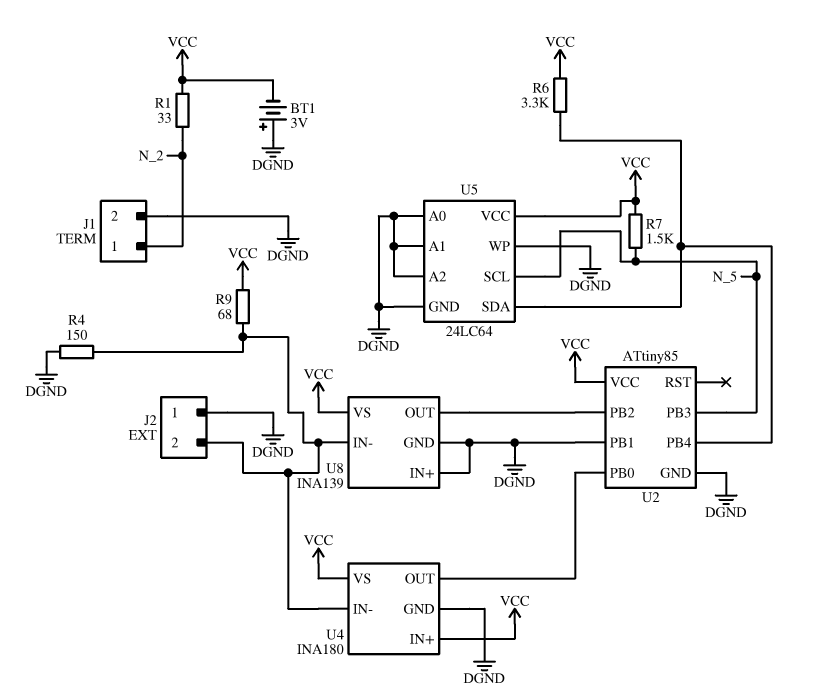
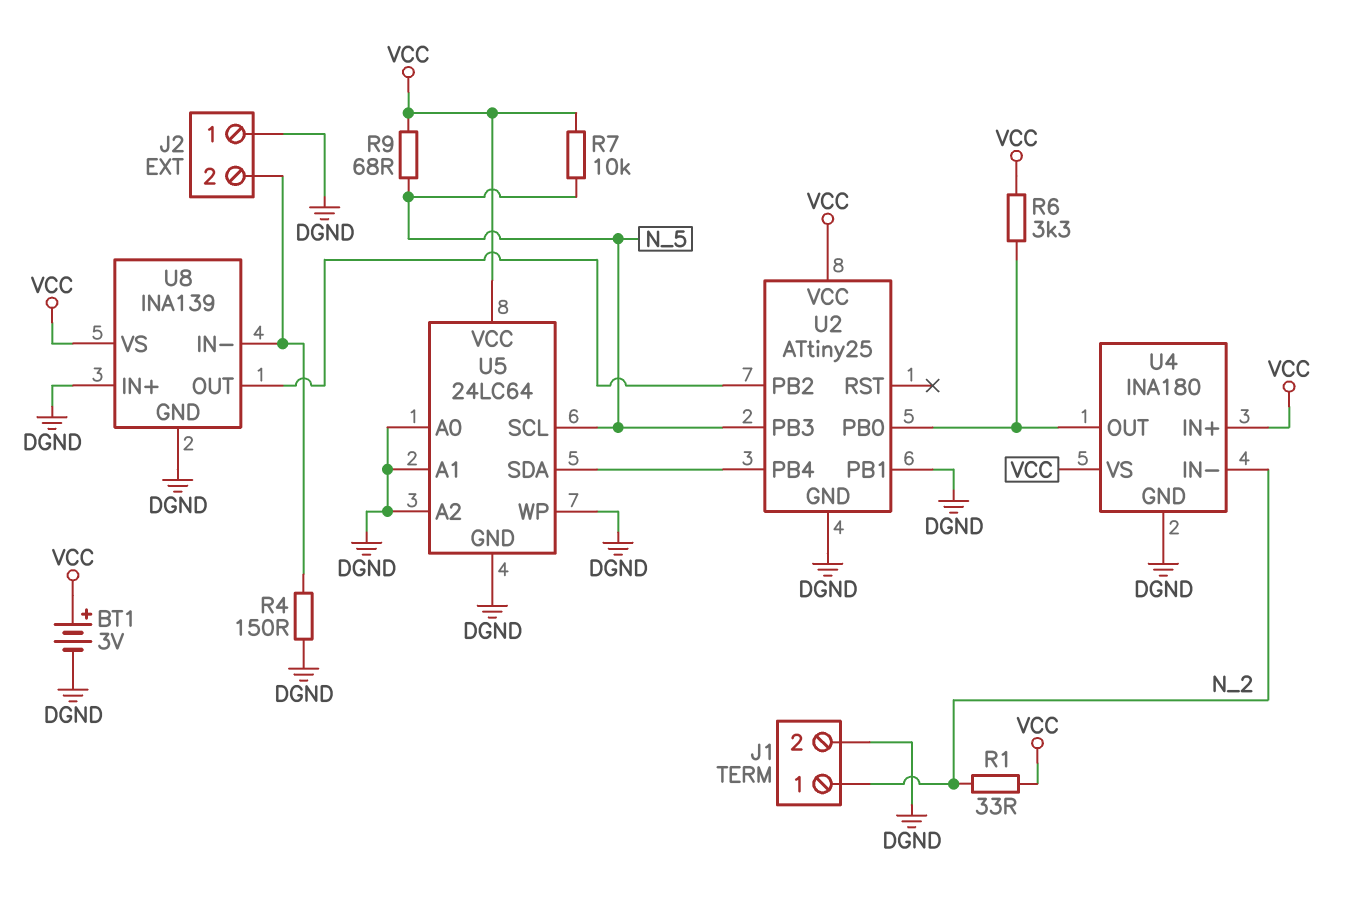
BT1: 3V (plus DGND, minus VCC) -> 3V (plus VCC, minus DGND)
R6: 3.3k (U2/PB4, VCC) -> 3.3k (U2/PB0, VCC)
R7: 1.5k (N_5, VCC) -> 10k (N_5, VCC)
R9: 68 (J2/2, VCC) -> 68 (N_5, VCC)
U2: ATtiny85 -> ATtiny25
U4 pin IN-: J2/2 -> N_2

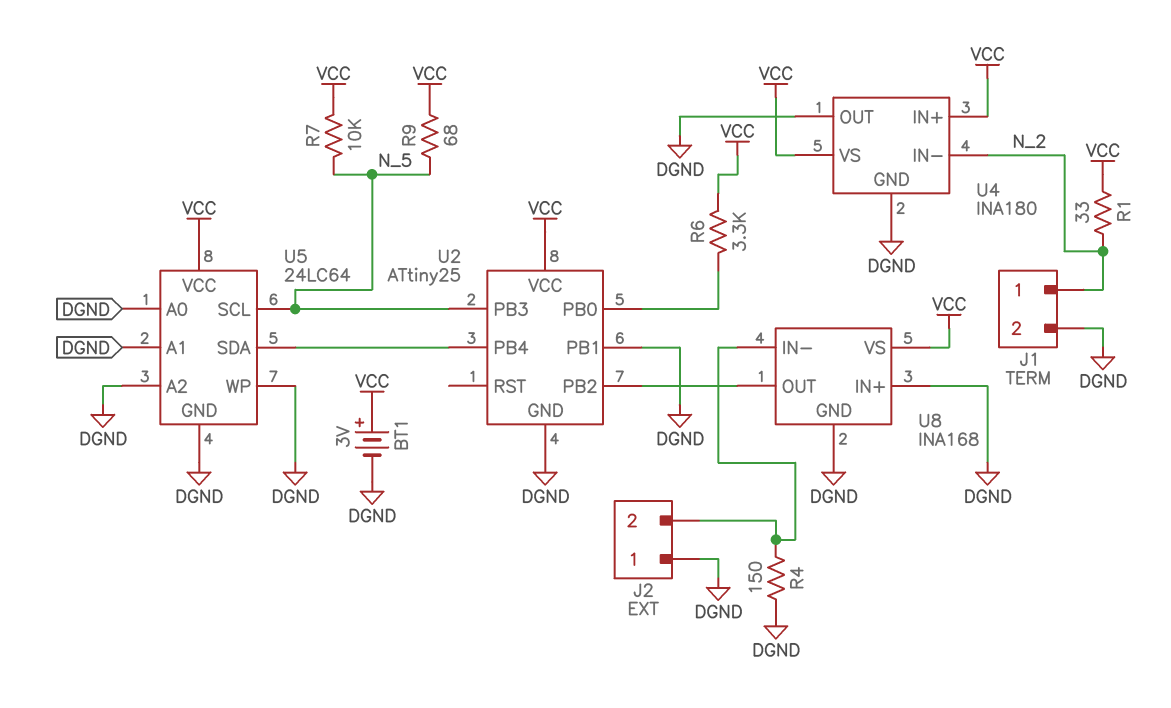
U4 pin OUT: U2/PB0 -> DGND
U8: INA139 -> INA168

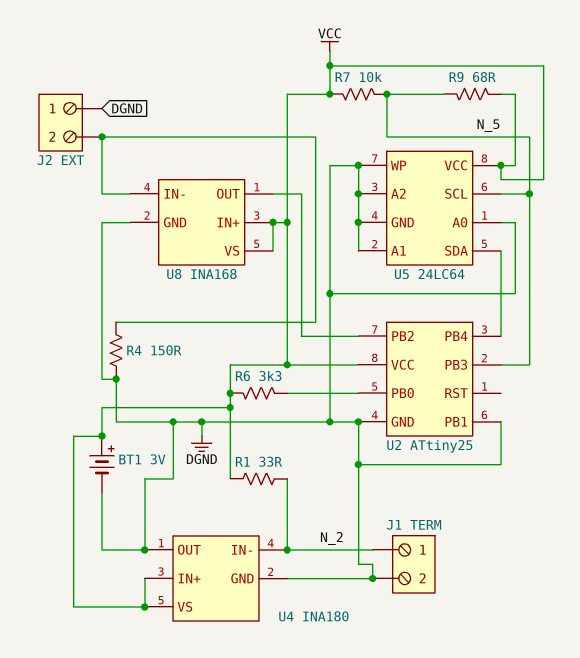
U8 pin IN+: DGND -> VCC

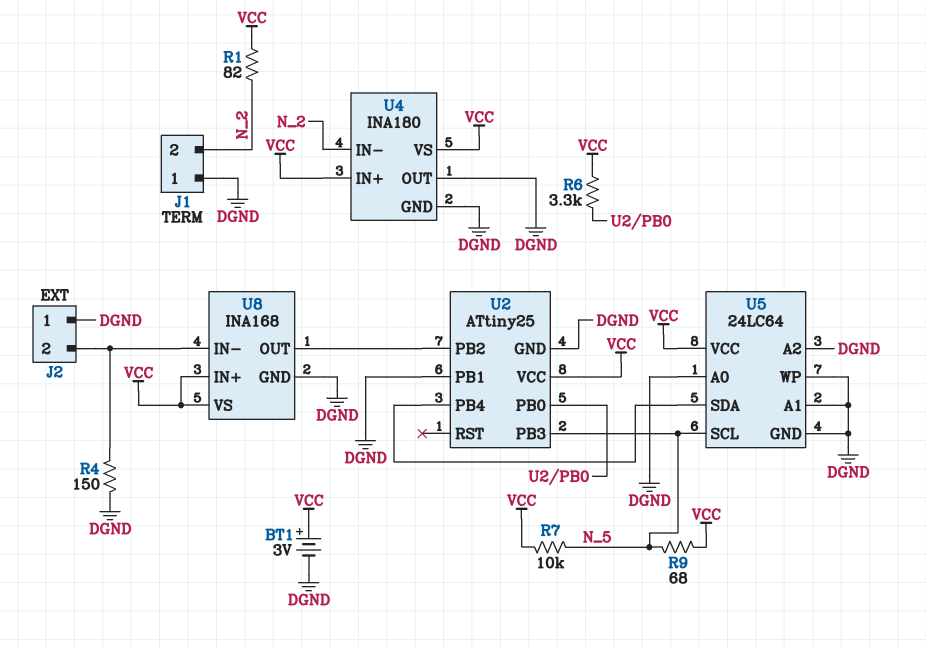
J1 pin 1: N_2 -> DGND
J1 pin 2: DGND -> N_2
R1: 33 (N_2, VCC) -> 82 (N_2, VCC)

